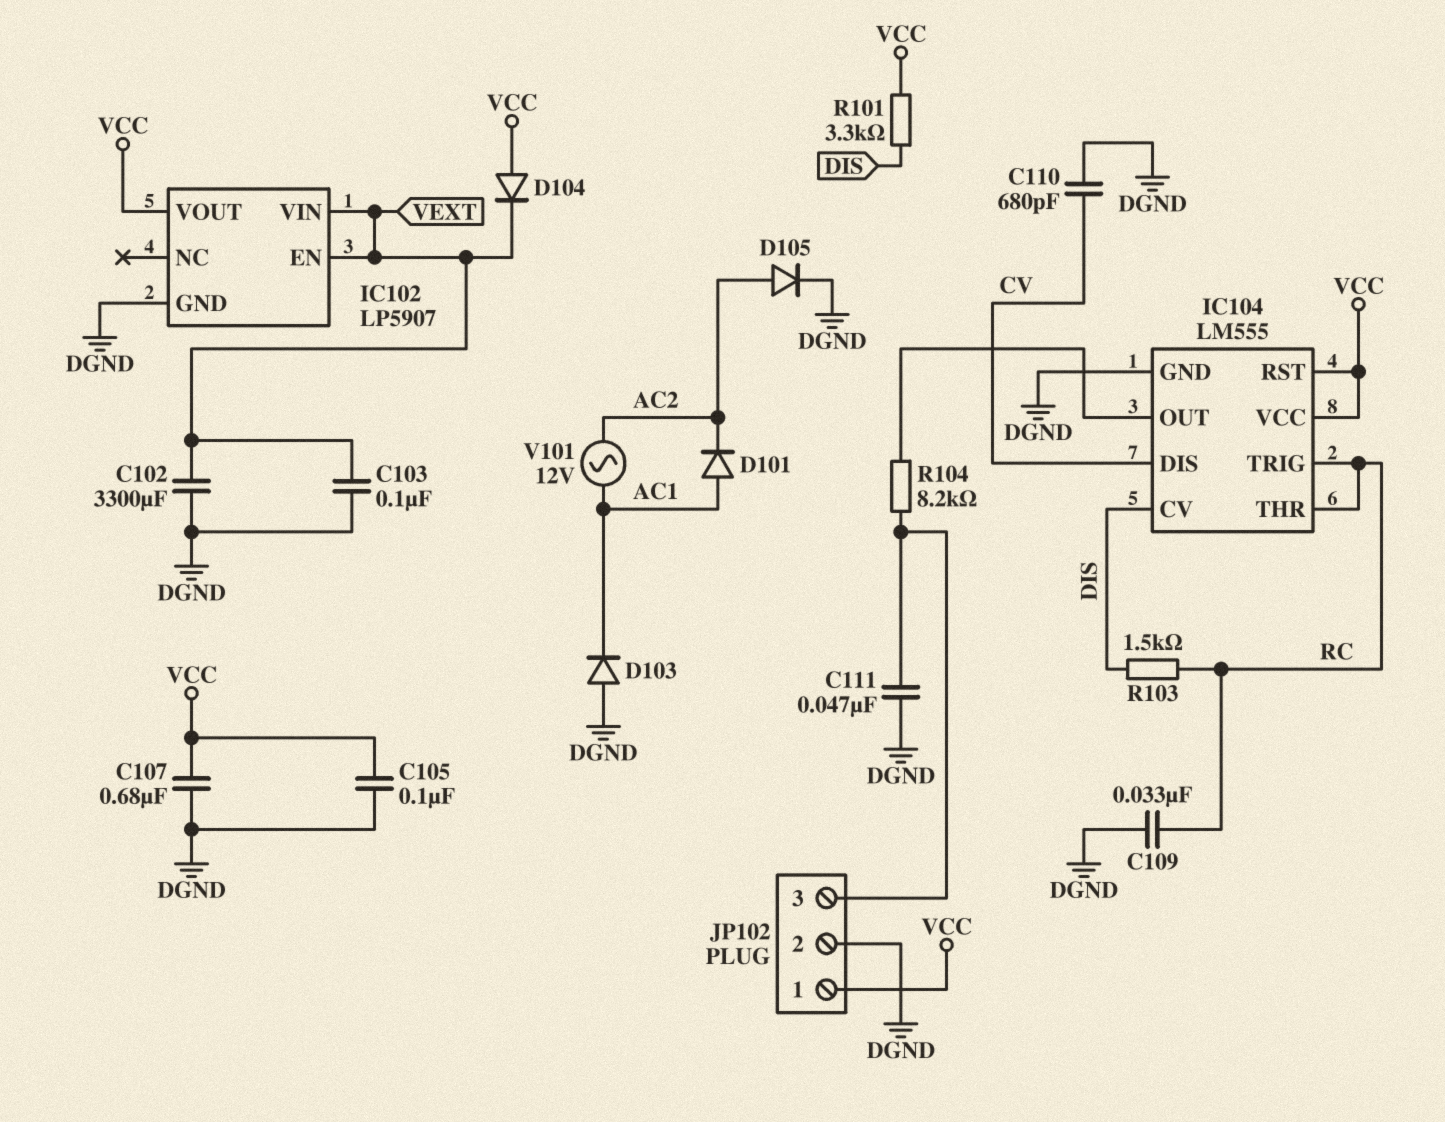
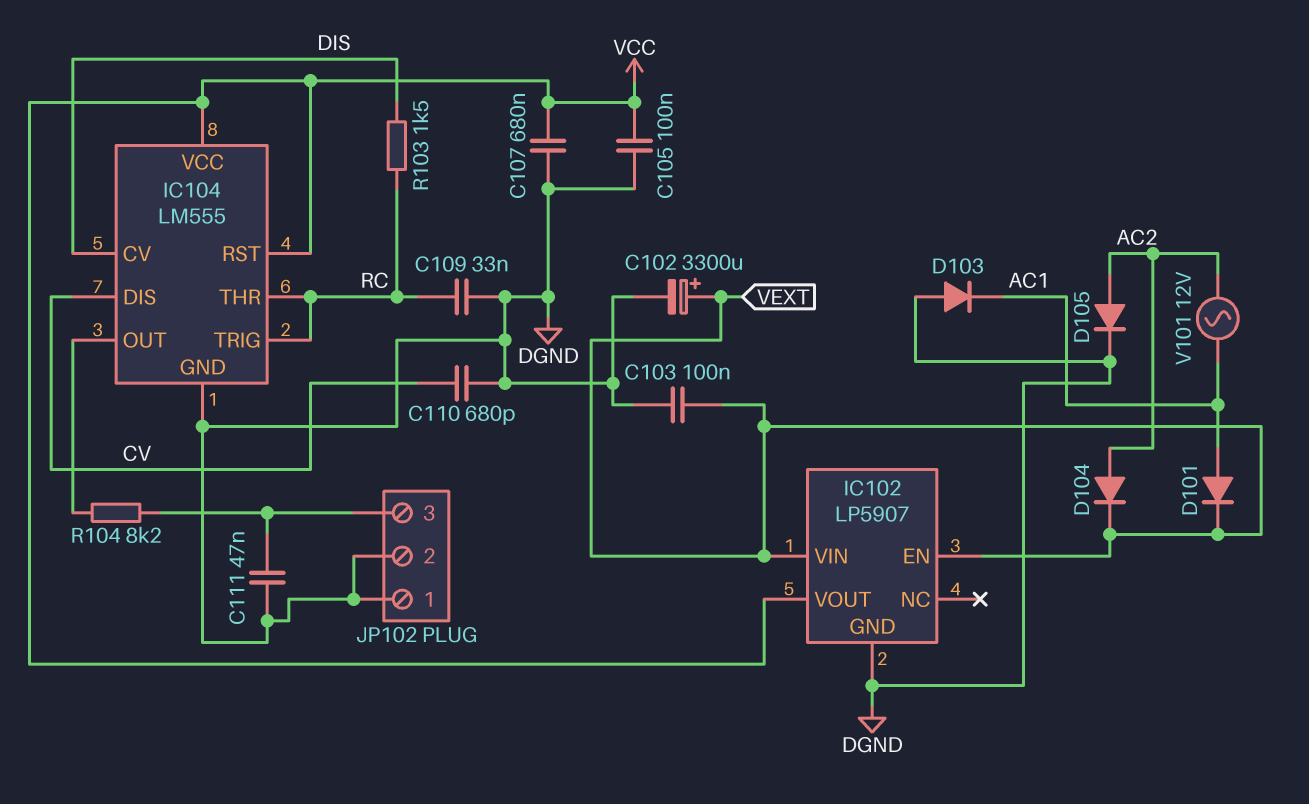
C102: 3300uF (DGND, VEXT) -> 3300uF (plus VEXT, minus DGND)
D101: diode (A AC1, K AC2) -> diode (A AC1, K VEXT)
D104: diode (A VCC, K VEXT) -> diode (A AC2, K VEXT)
JP102 pin 1: VCC -> DGND
R101: 3.3k (DIS, VCC) -> none

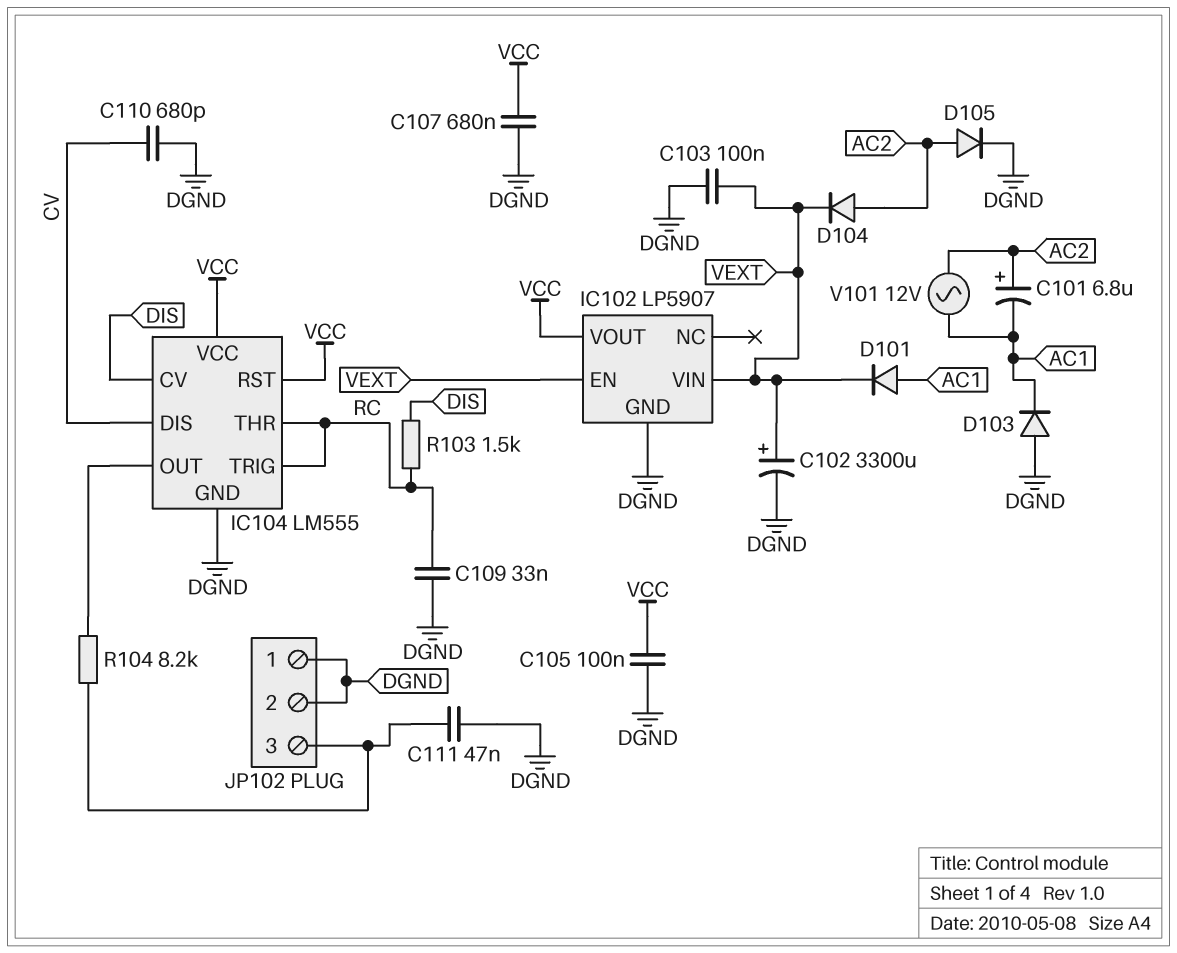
C101: none -> 6.8uF (plus AC2, minus AC1)

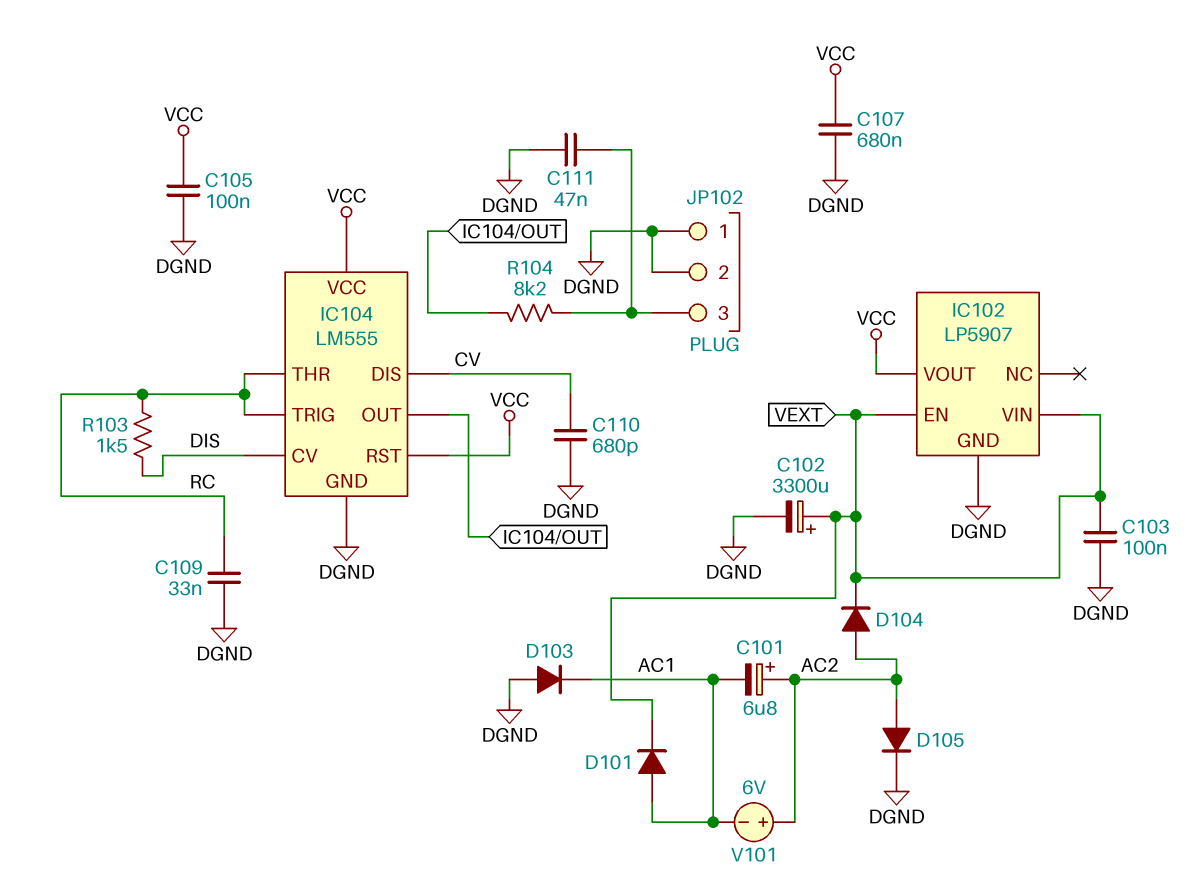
V101: AC 12V (AC1, AC2) -> 6V (plus AC2, minus AC1)

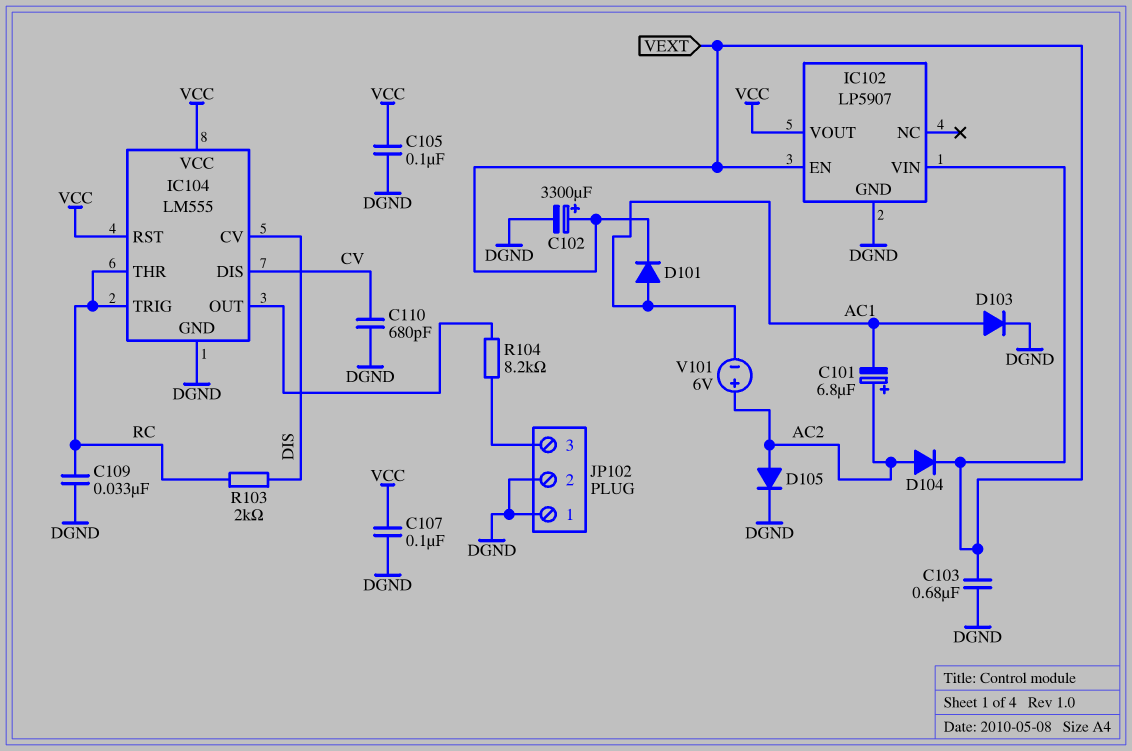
C103: 100nF (DGND, VEXT) -> 680nF (DGND, VEXT)
C107: 680nF (DGND, VCC) -> 100nF (DGND, VCC)
C111: 47nF (DGND, JP102/3) -> none
D103: diode (A DGND, K AC1) -> diode (A AC1, K DGND)
R103: 1.5k (DIS, RC) -> 2k (DIS, RC)

